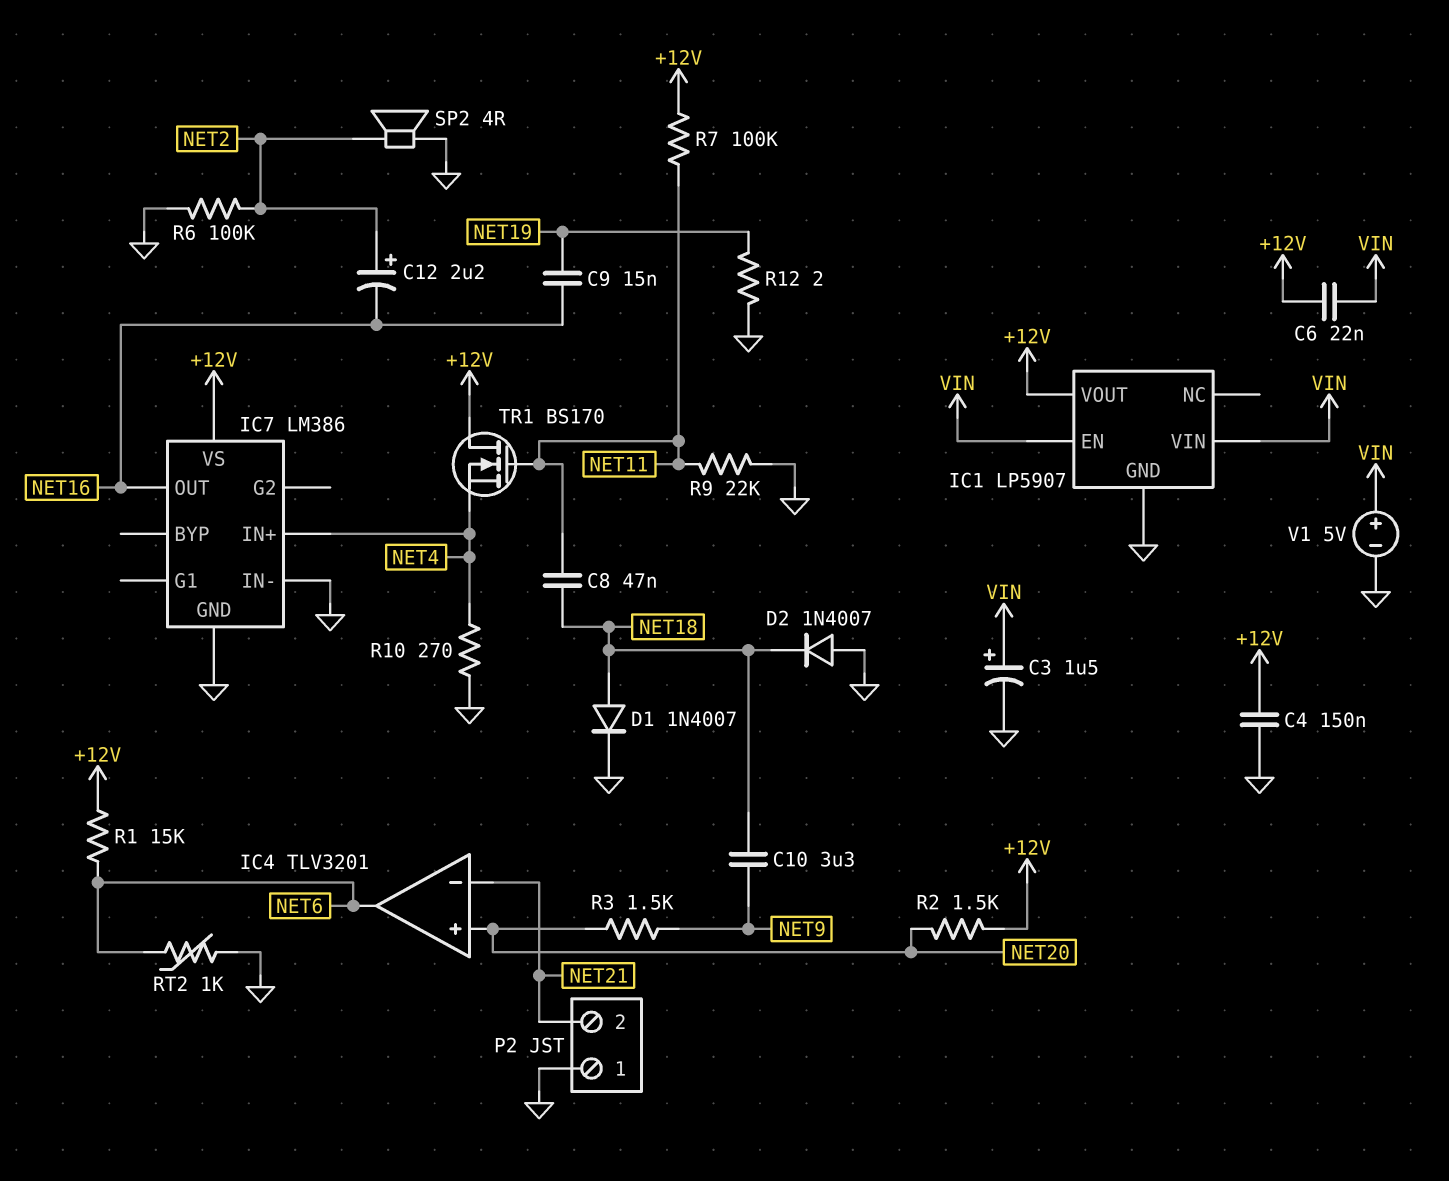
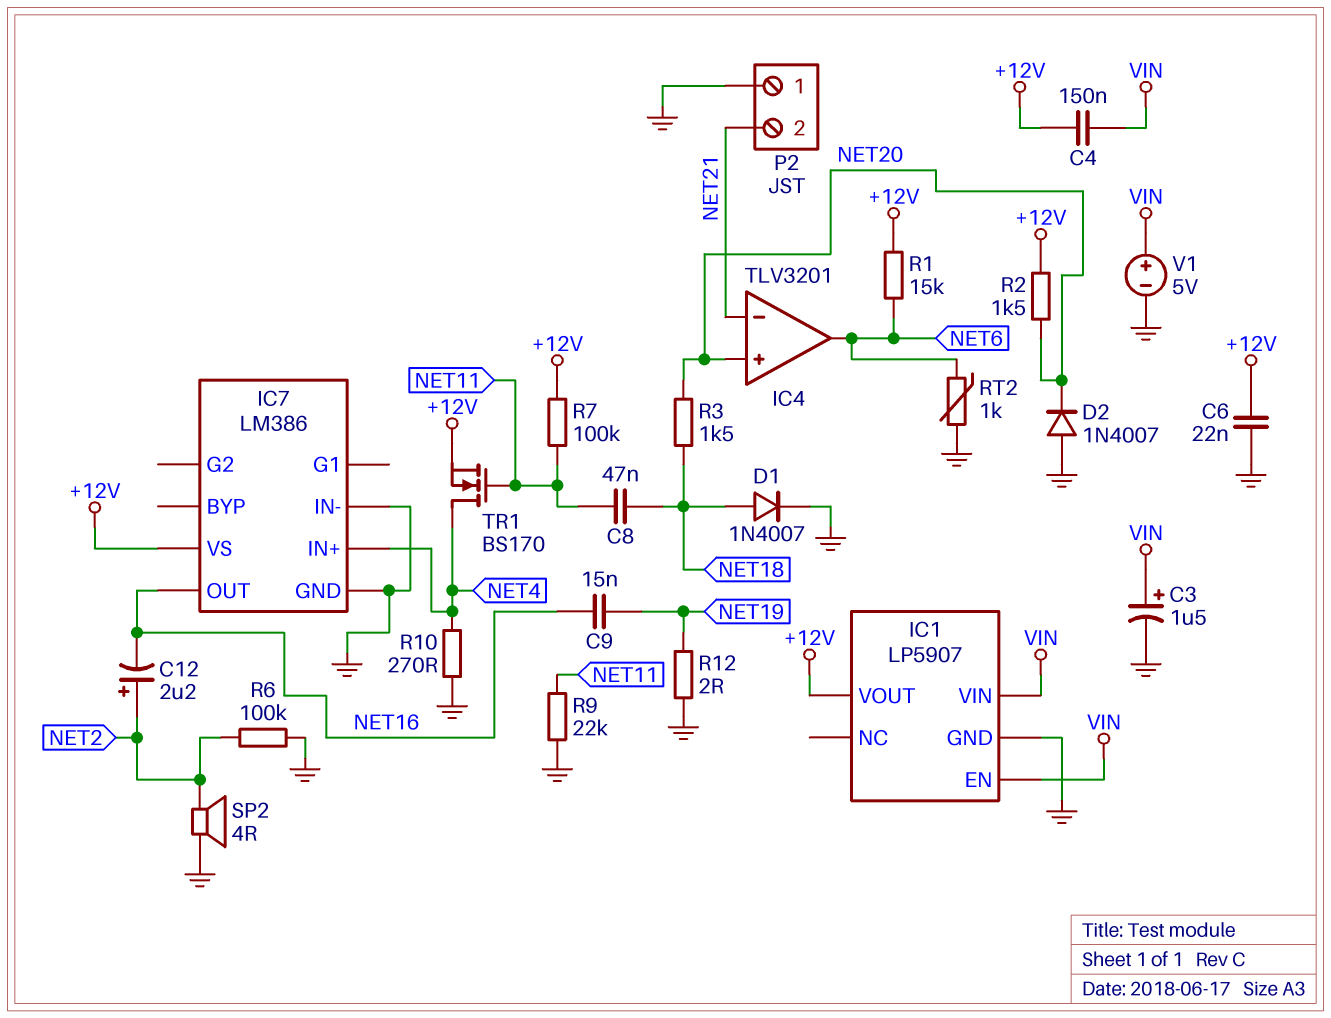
C4: 150nF (+12V, GND) -> 150nF (+12V, VIN)
C6: 22nF (+12V, VIN) -> 22nF (+12V, GND)
C10: 3.3uF (NET9, NET18) -> none
D2: diode 1N4007 (A GND, K NET18) -> diode 1N4007 (A GND, K NET20)
R3: 1.5k (NET9, NET20) -> 1.5k (NET18, NET20)
TR1: NMOS BS170 (G NET11, D +12V, S NET4) -> NMOS BS170 (G NET11, D NET4, S +12V)

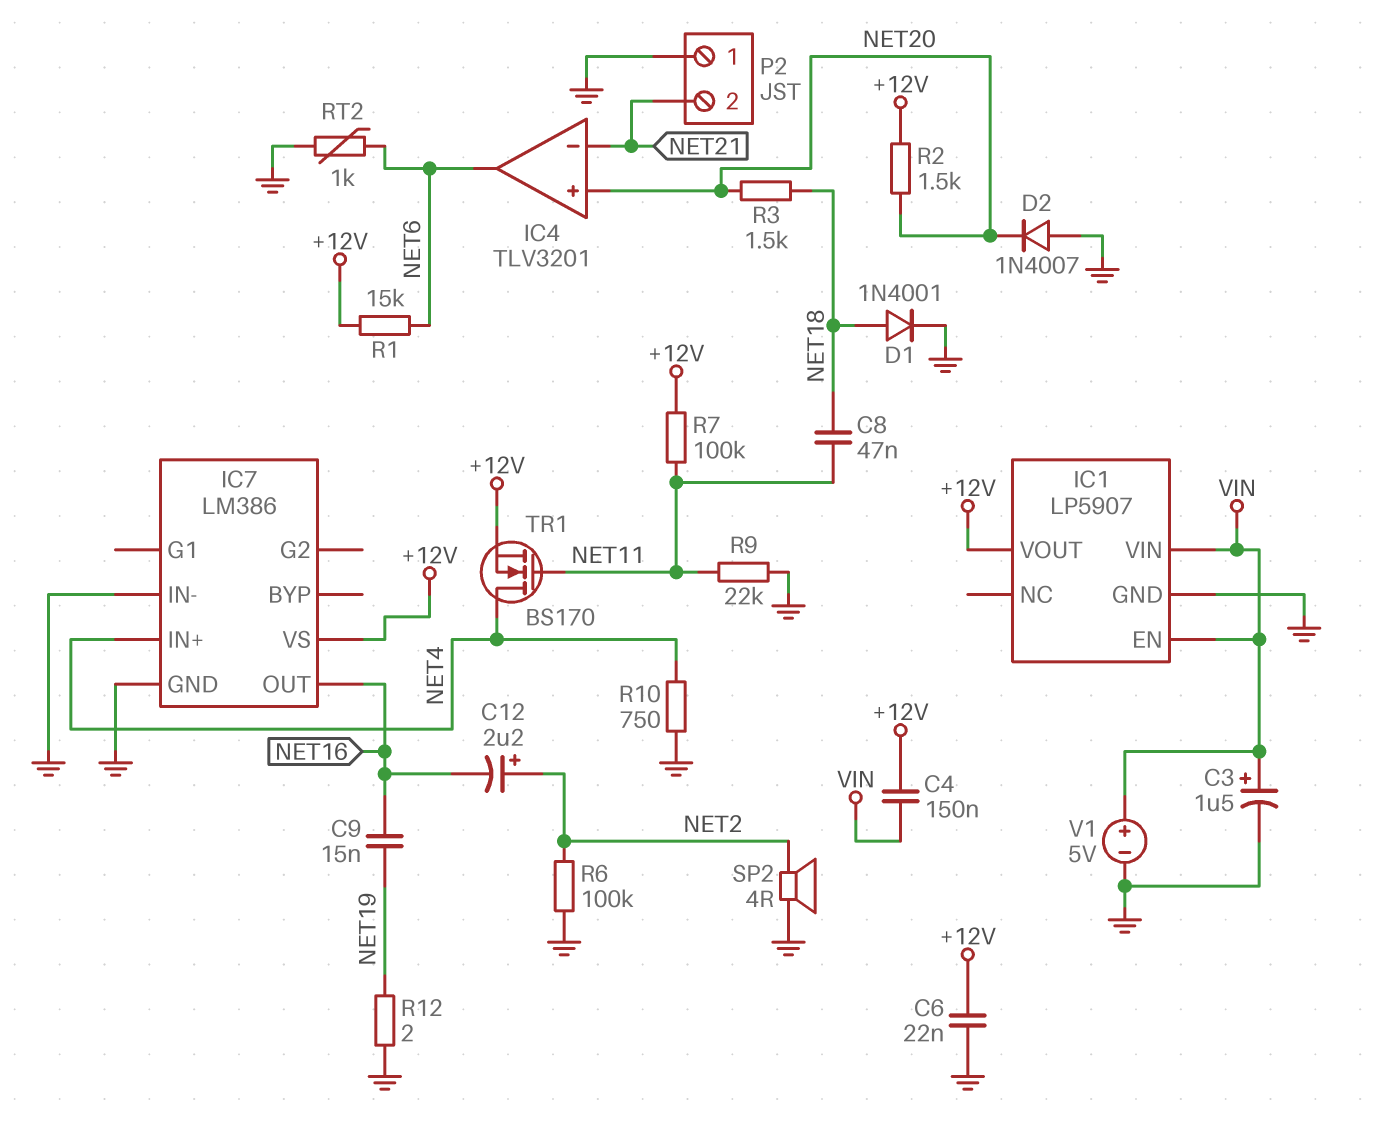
D1: diode 1N4007 (A NET18, K GND) -> diode 1N4001 (A NET18, K GND)
R10: 270 (GND, NET4) -> 750 (GND, NET4)

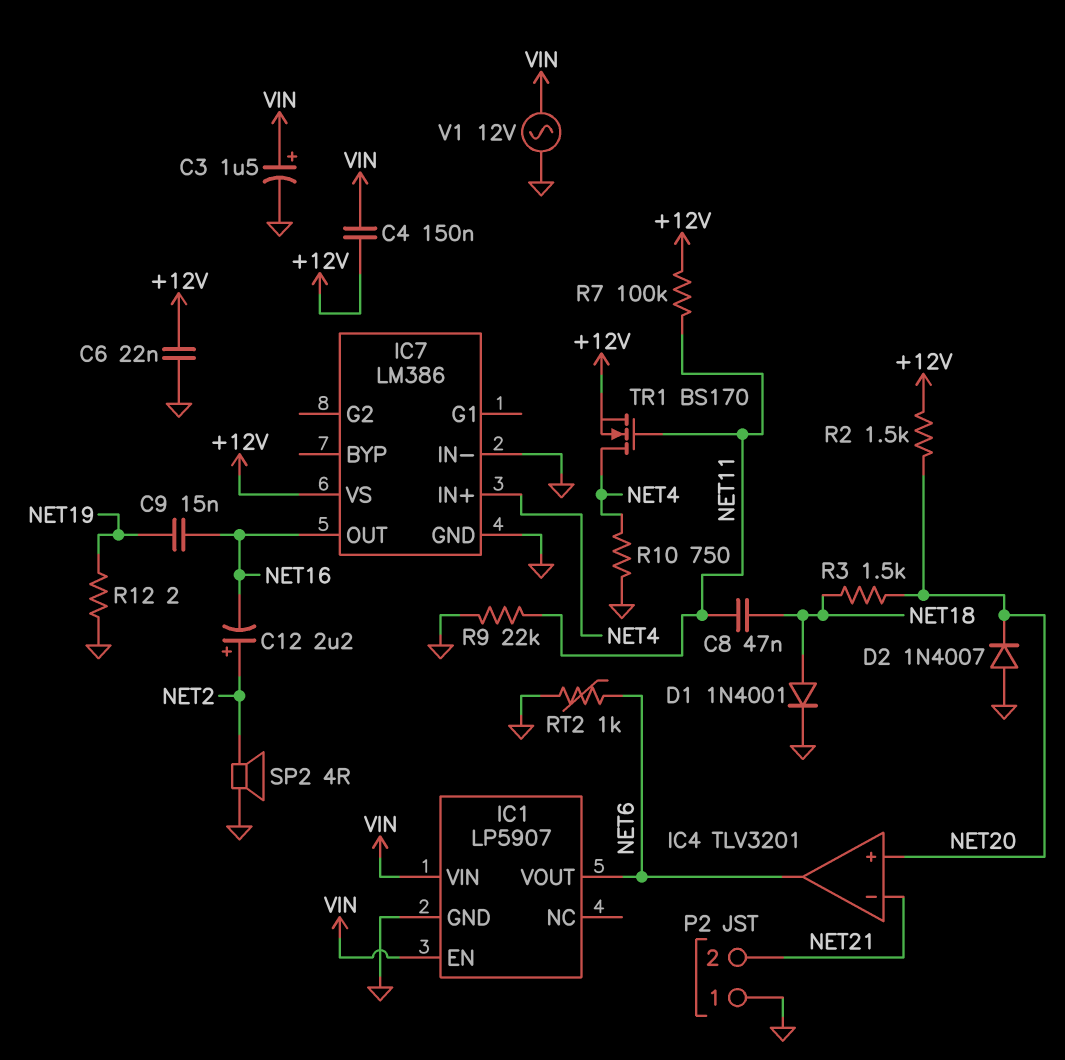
IC1 pin VOUT: +12V -> NET6
R1: 15k (+12V, NET6) -> none
R6: 100k (GND, NET2) -> none
V1: 5V (plus VIN, minus GND) -> AC 12V (GND, VIN)

